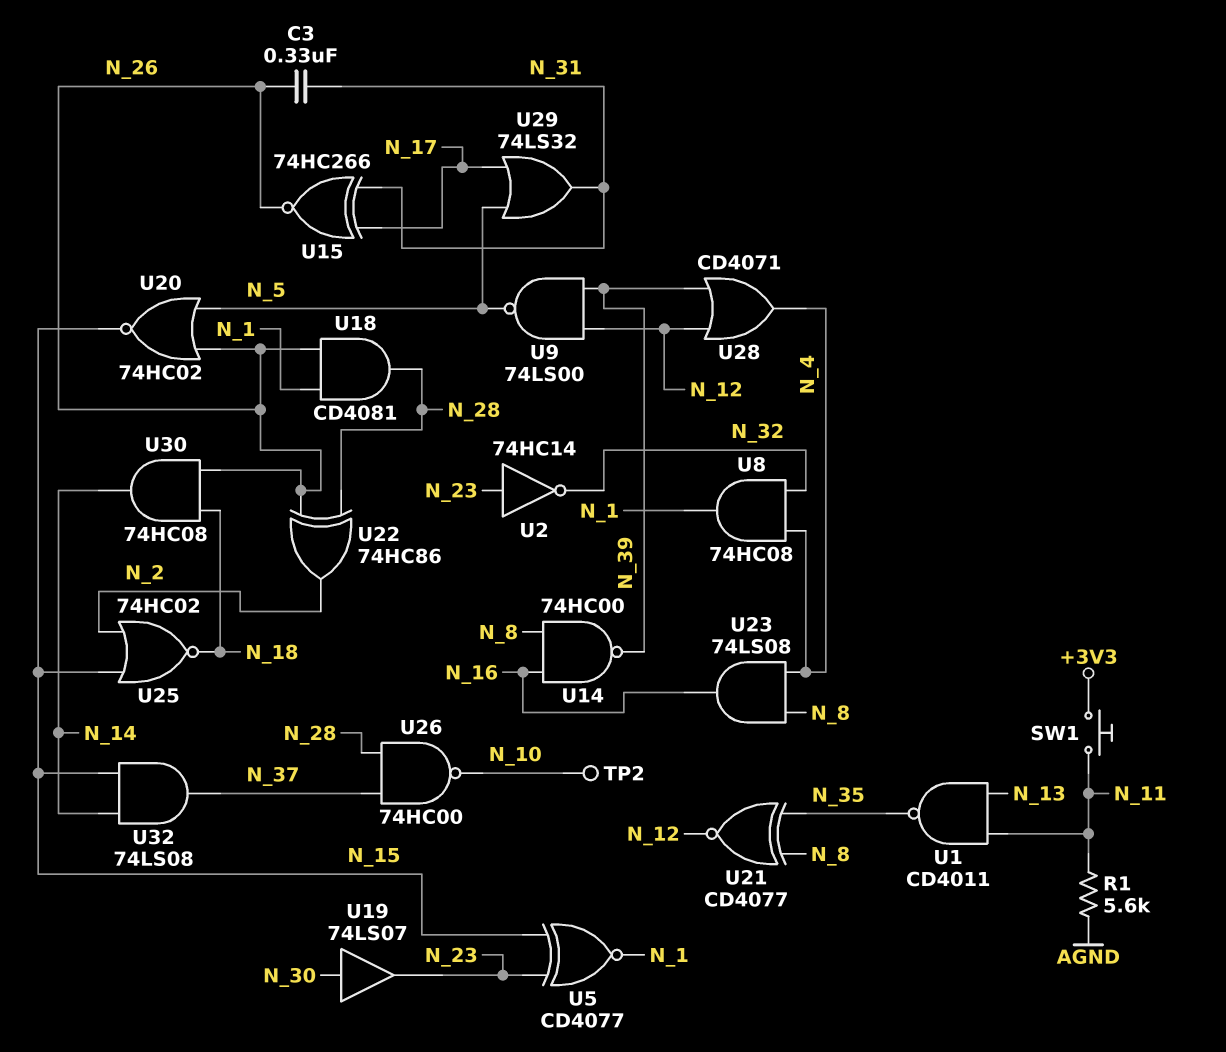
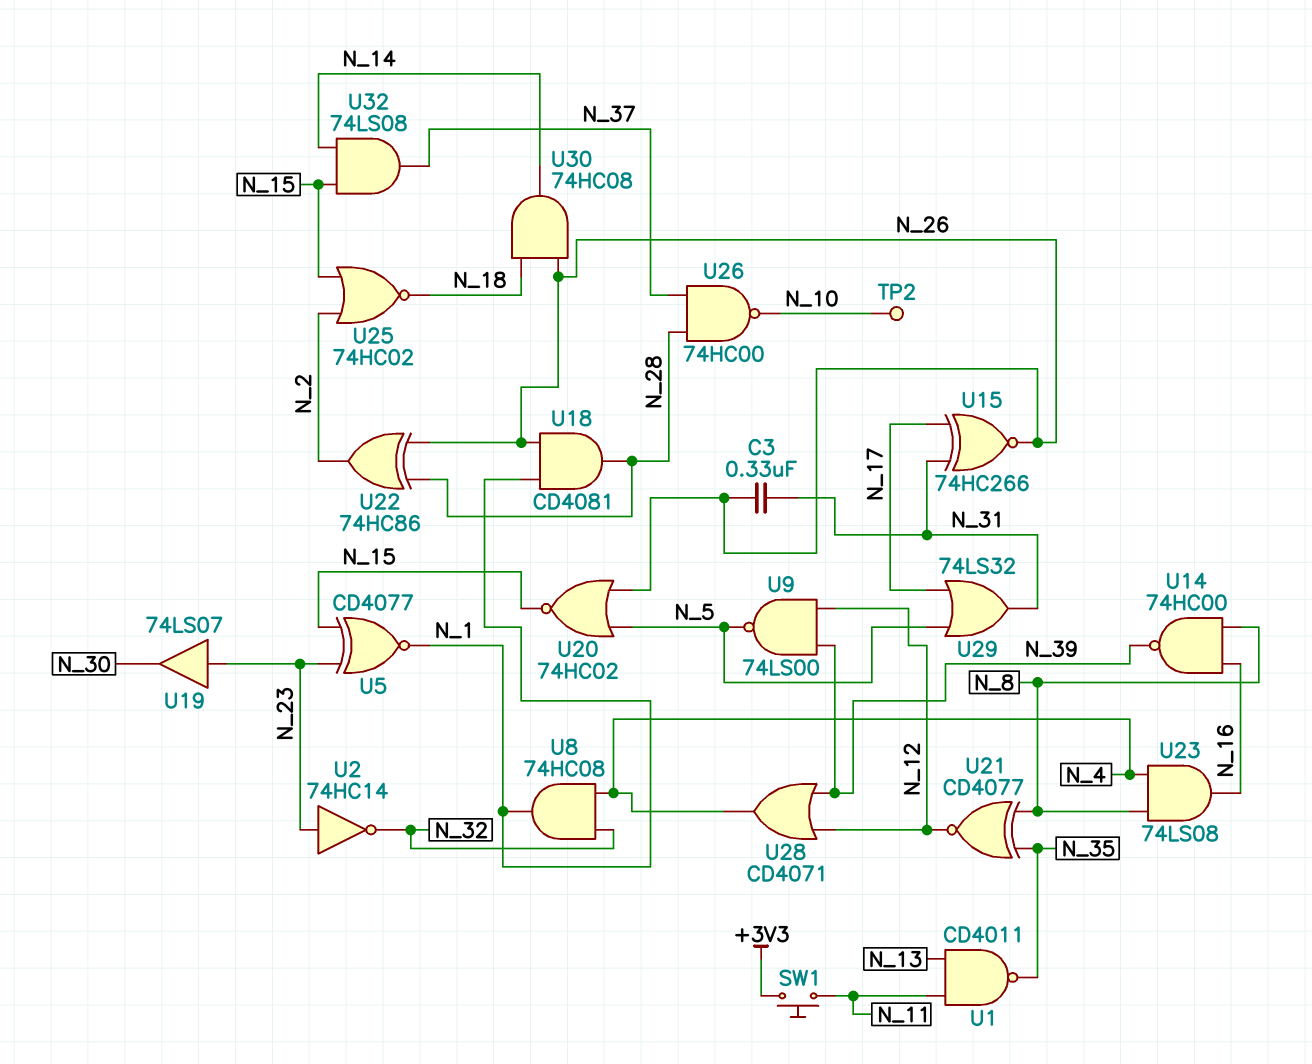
R1: 5.6k (AGND, N_11) -> none
U19: buffer 74LS07 (in N_30, out N_23) -> buffer 74LS07 (in N_23, out N_30)

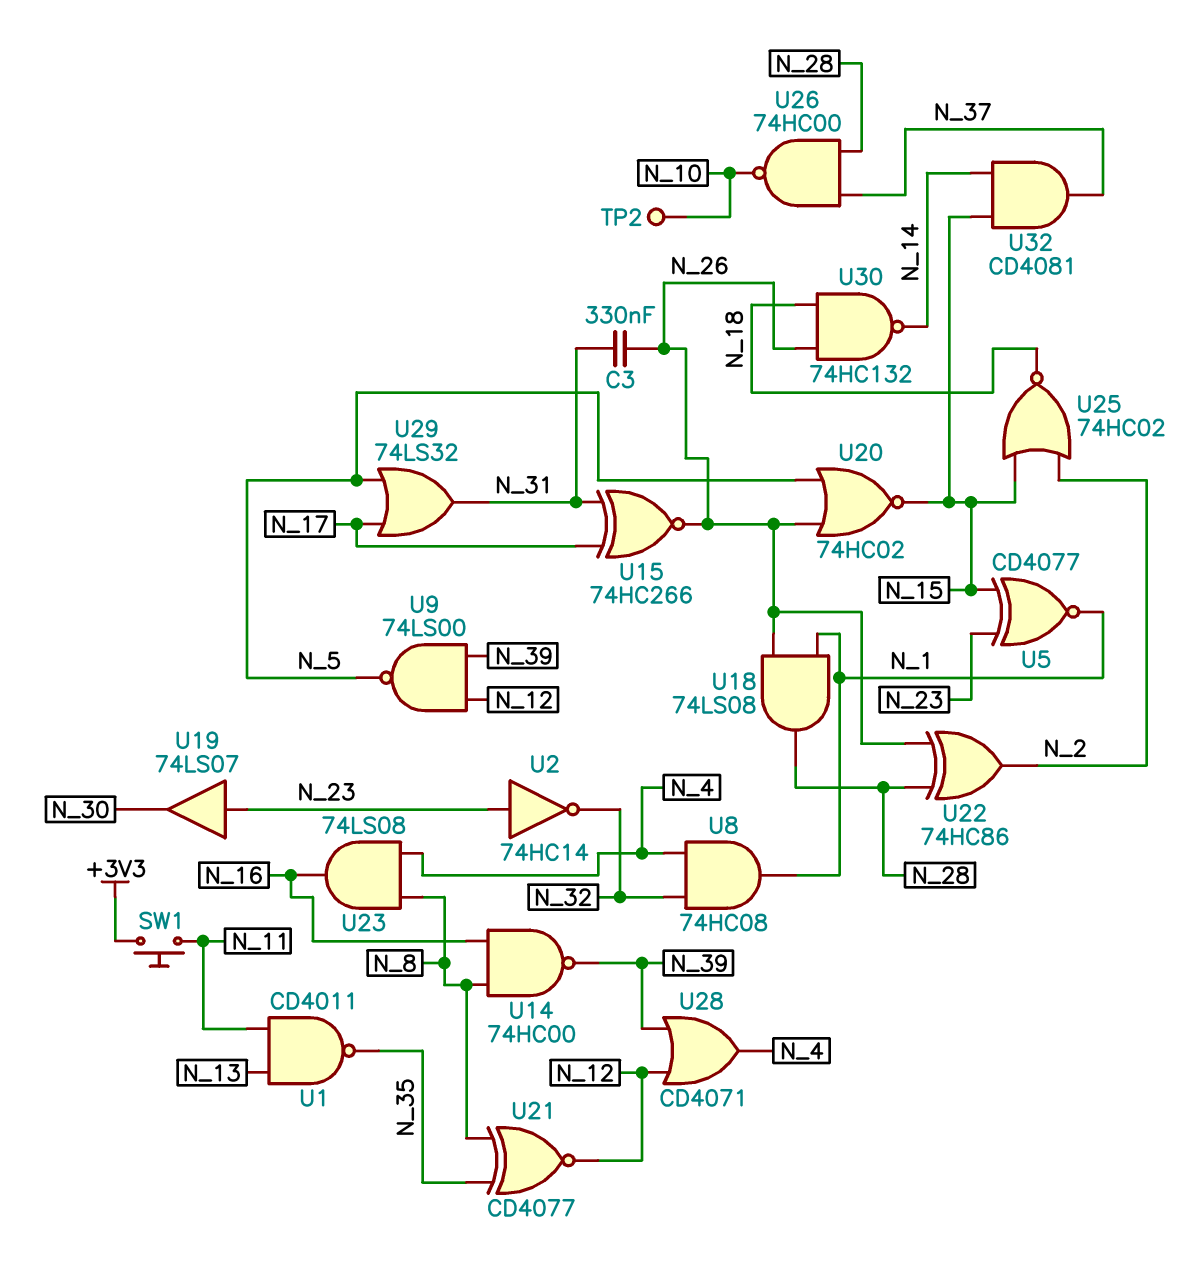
U18: AND CD4081 (in N_1, in N_26, out N_28) -> AND 74LS08 (in N_1, in N_26, out N_28)
U30: AND 74HC08 (in N_18, in N_26, out N_14) -> NAND 74HC132 (in N_18, in N_26, out N_14)
U32: AND 74LS08 (in N_14, in N_15, out N_37) -> AND CD4081 (in N_14, in N_15, out N_37)

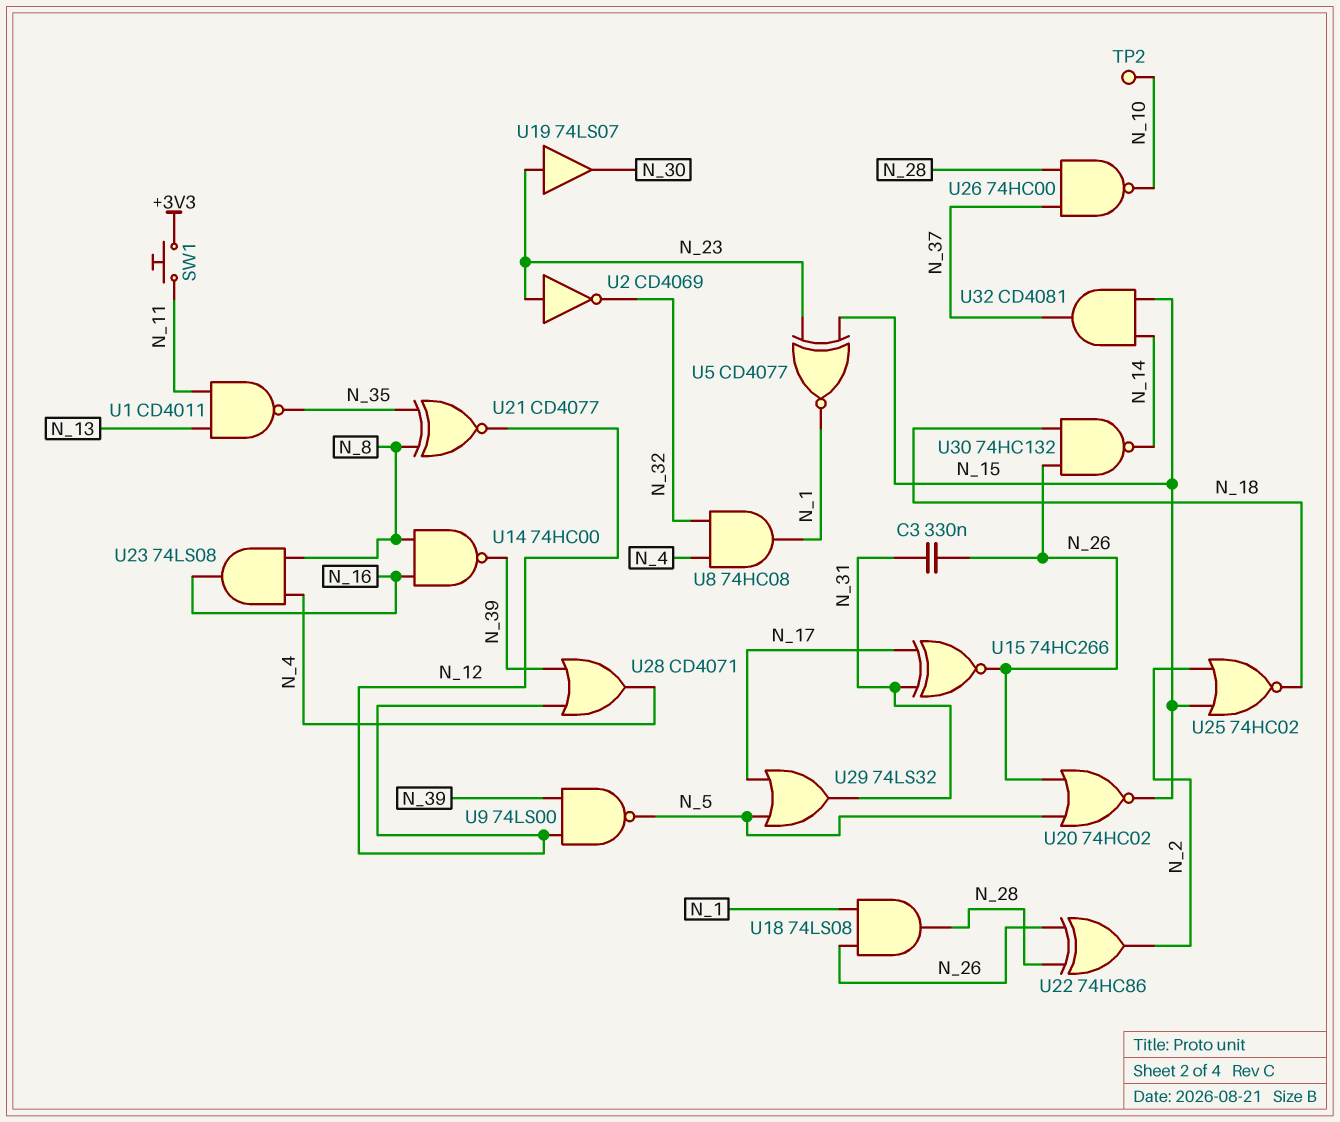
U2: NOT 74HC14 (in N_23, out N_32) -> NOT CD4069 (in N_23, out N_32)

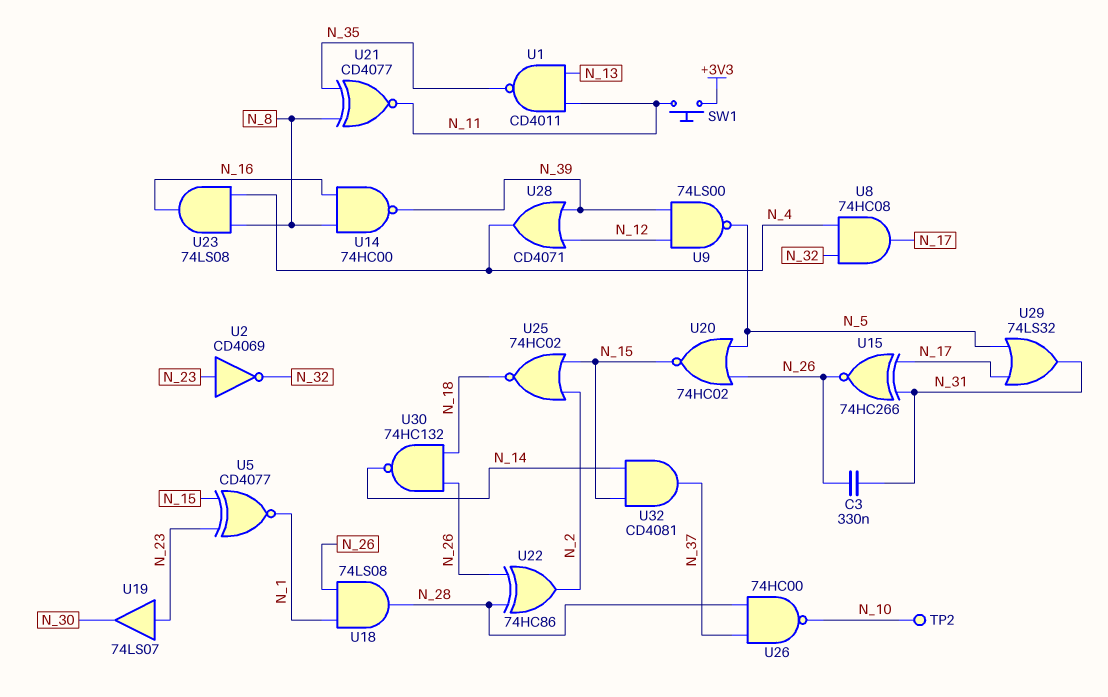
U8: AND 74HC08 (in N_4, in N_32, out N_1) -> AND 74HC08 (in N_4, in N_32, out N_17)
U21: XNOR CD4077 (in N_8, in N_35, out N_12) -> XNOR CD4077 (in N_8, in N_35, out N_11)

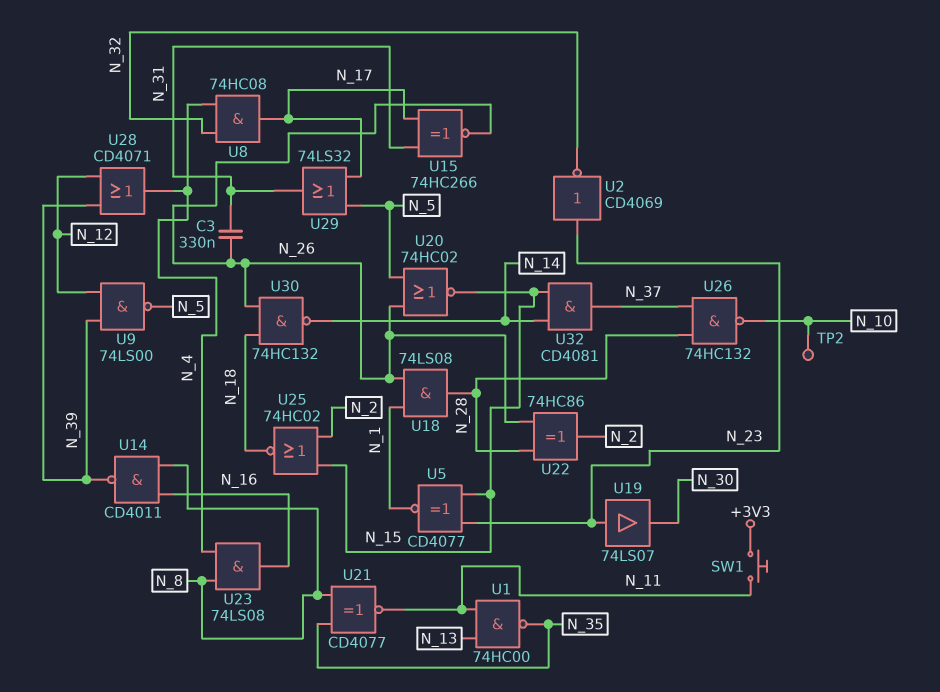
U1: NAND CD4011 (in N_11, in N_13, out N_35) -> NAND 74HC00 (in N_11, in N_13, out N_35)
U14: NAND 74HC00 (in N_8, in N_16, out N_39) -> NAND CD4011 (in N_8, in N_16, out N_39)
U26: NAND 74HC00 (in N_28, in N_37, out N_10) -> NAND 74HC132 (in N_28, in N_37, out N_10)

